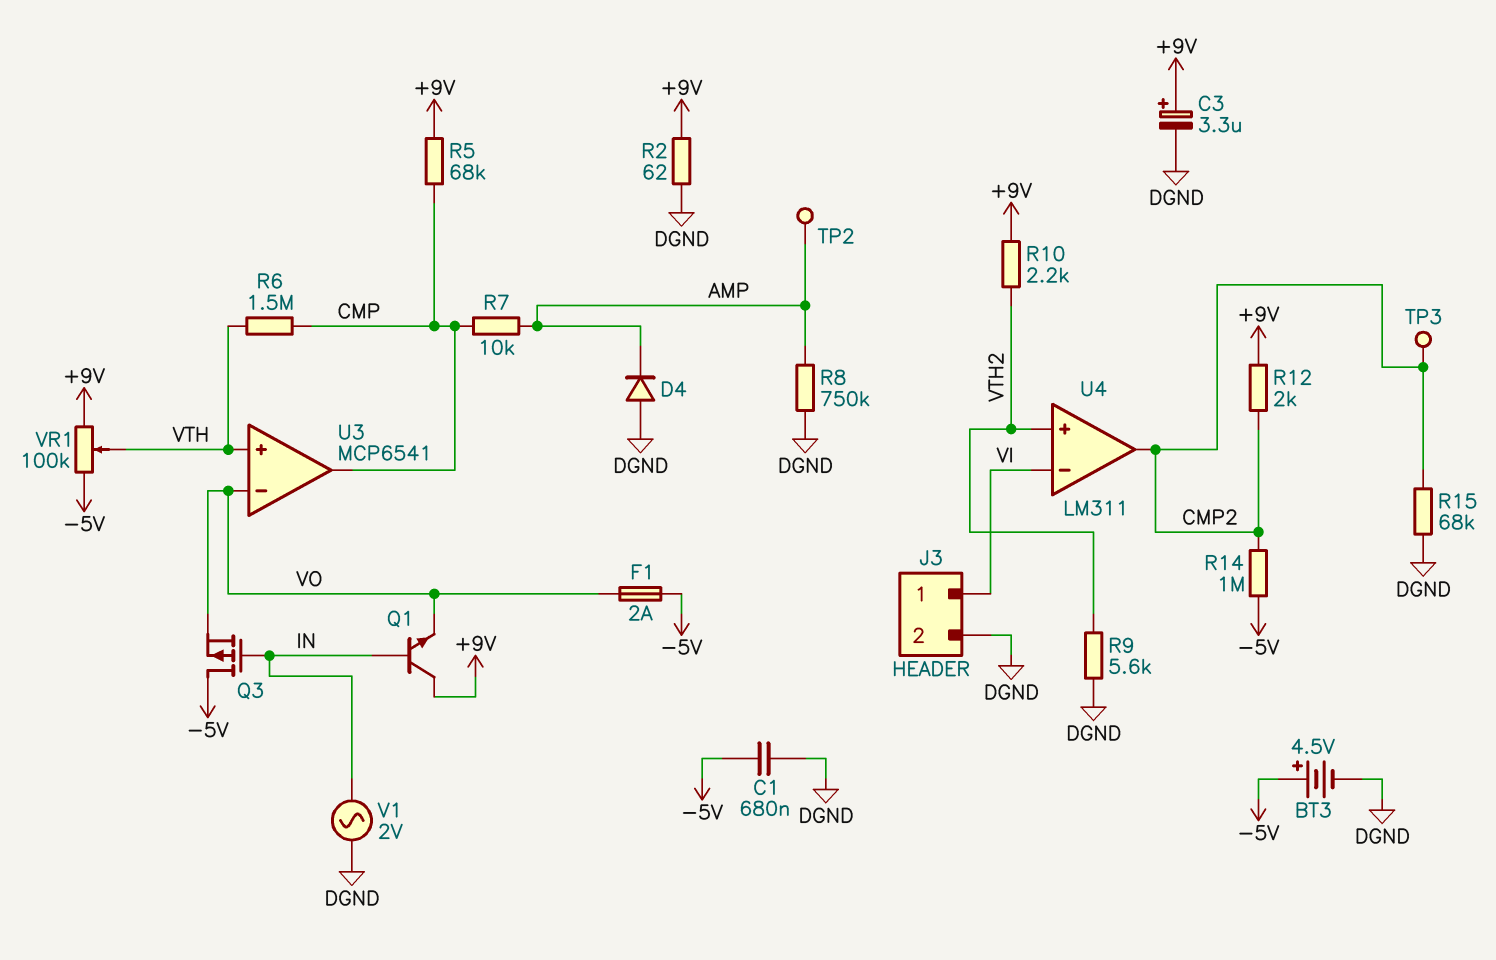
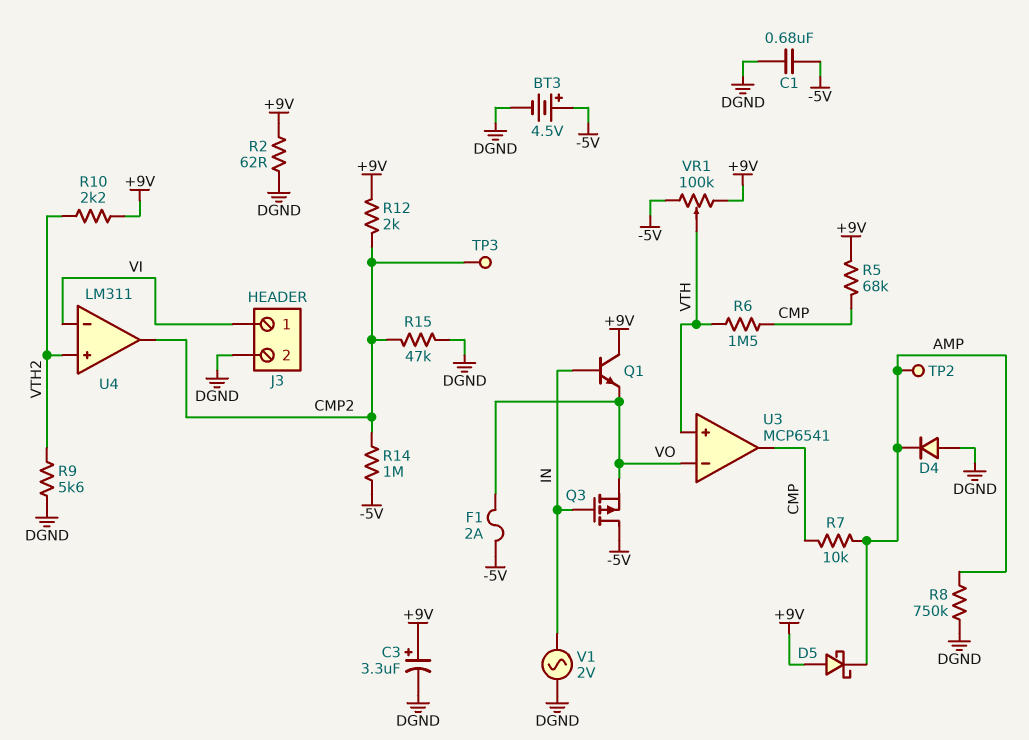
D5: none -> schottky (A +9V, K AMP)
R15: 68k (CMP2, DGND) -> 47k (CMP2, DGND)

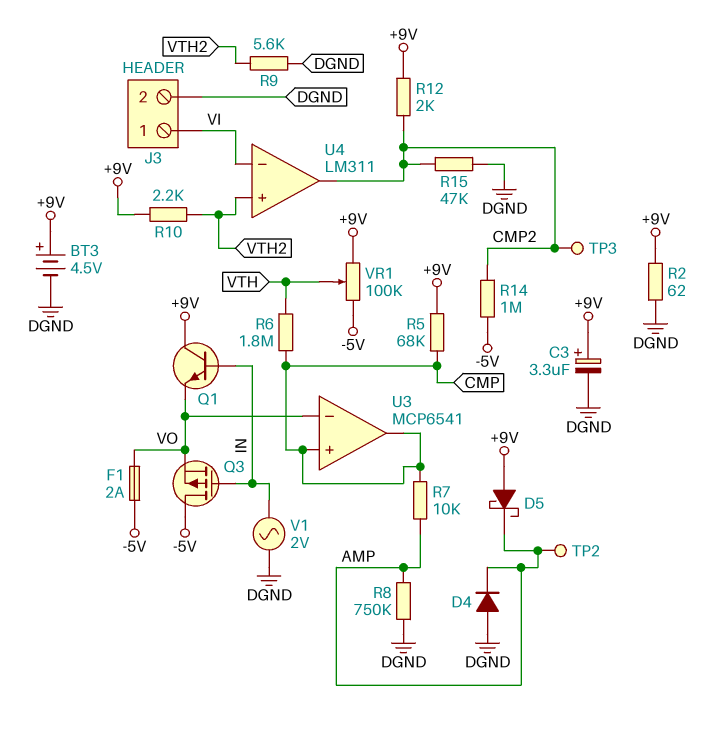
BT3: 4.5V (plus -5V, minus DGND) -> 4.5V (plus +9V, minus DGND)
C1: 680nF (-5V, DGND) -> none
R6: 1.5M (CMP, VTH) -> 1.8M (CMP, VTH)
U3 pin in+: VTH -> CMP

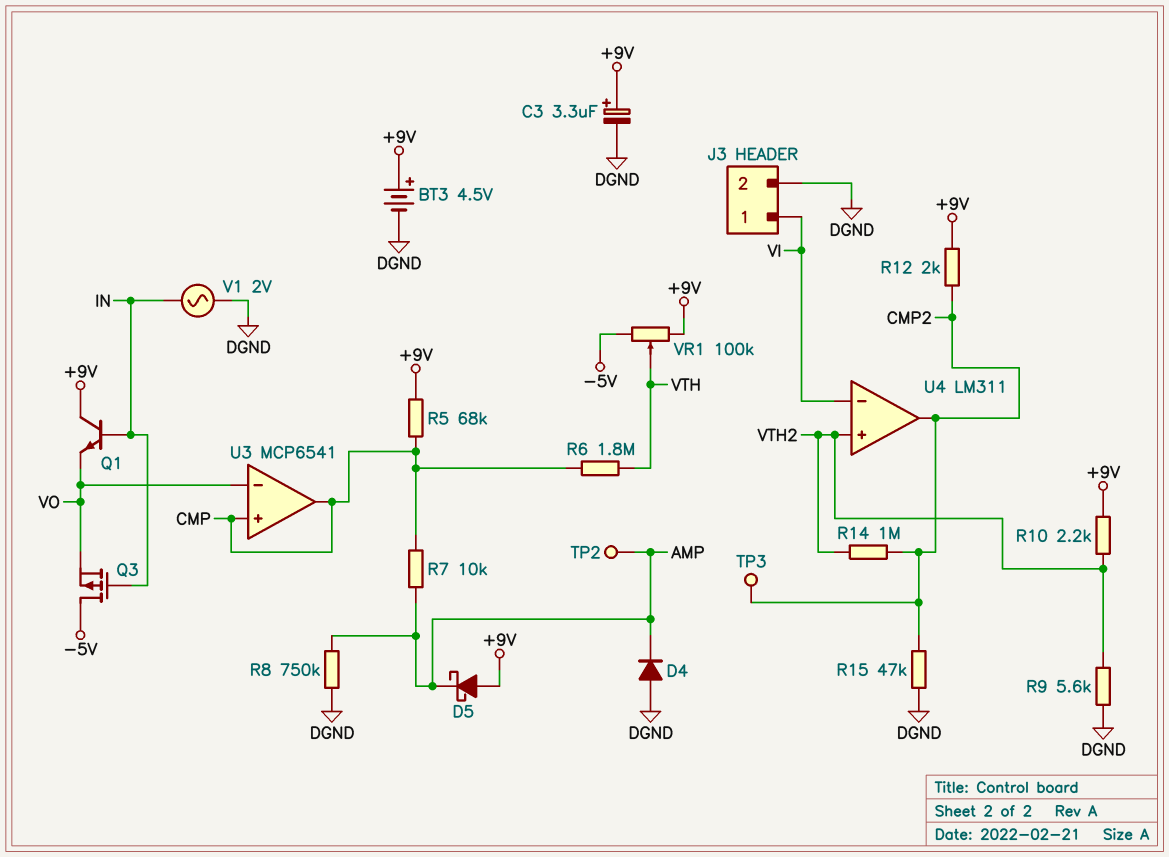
F1: 2A (-5V, VO) -> none
R2: 62 (+9V, DGND) -> none
R14: 1M (-5V, CMP2) -> 1M (CMP2, VTH2)

